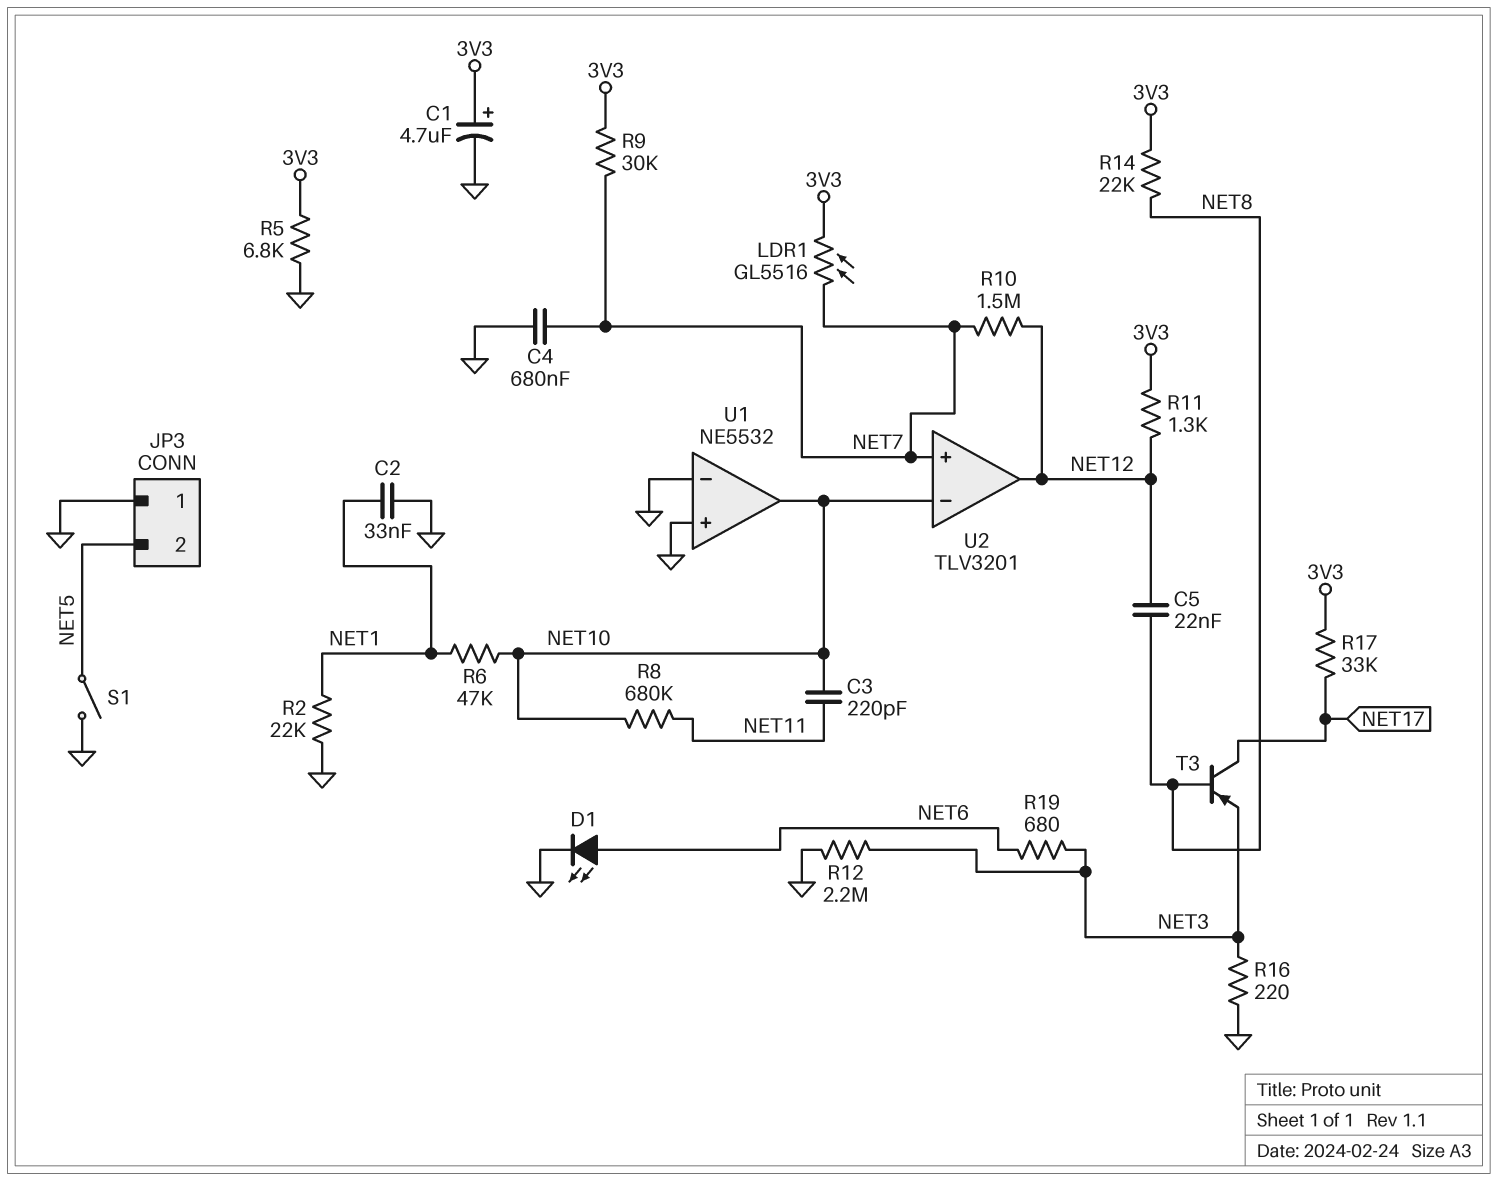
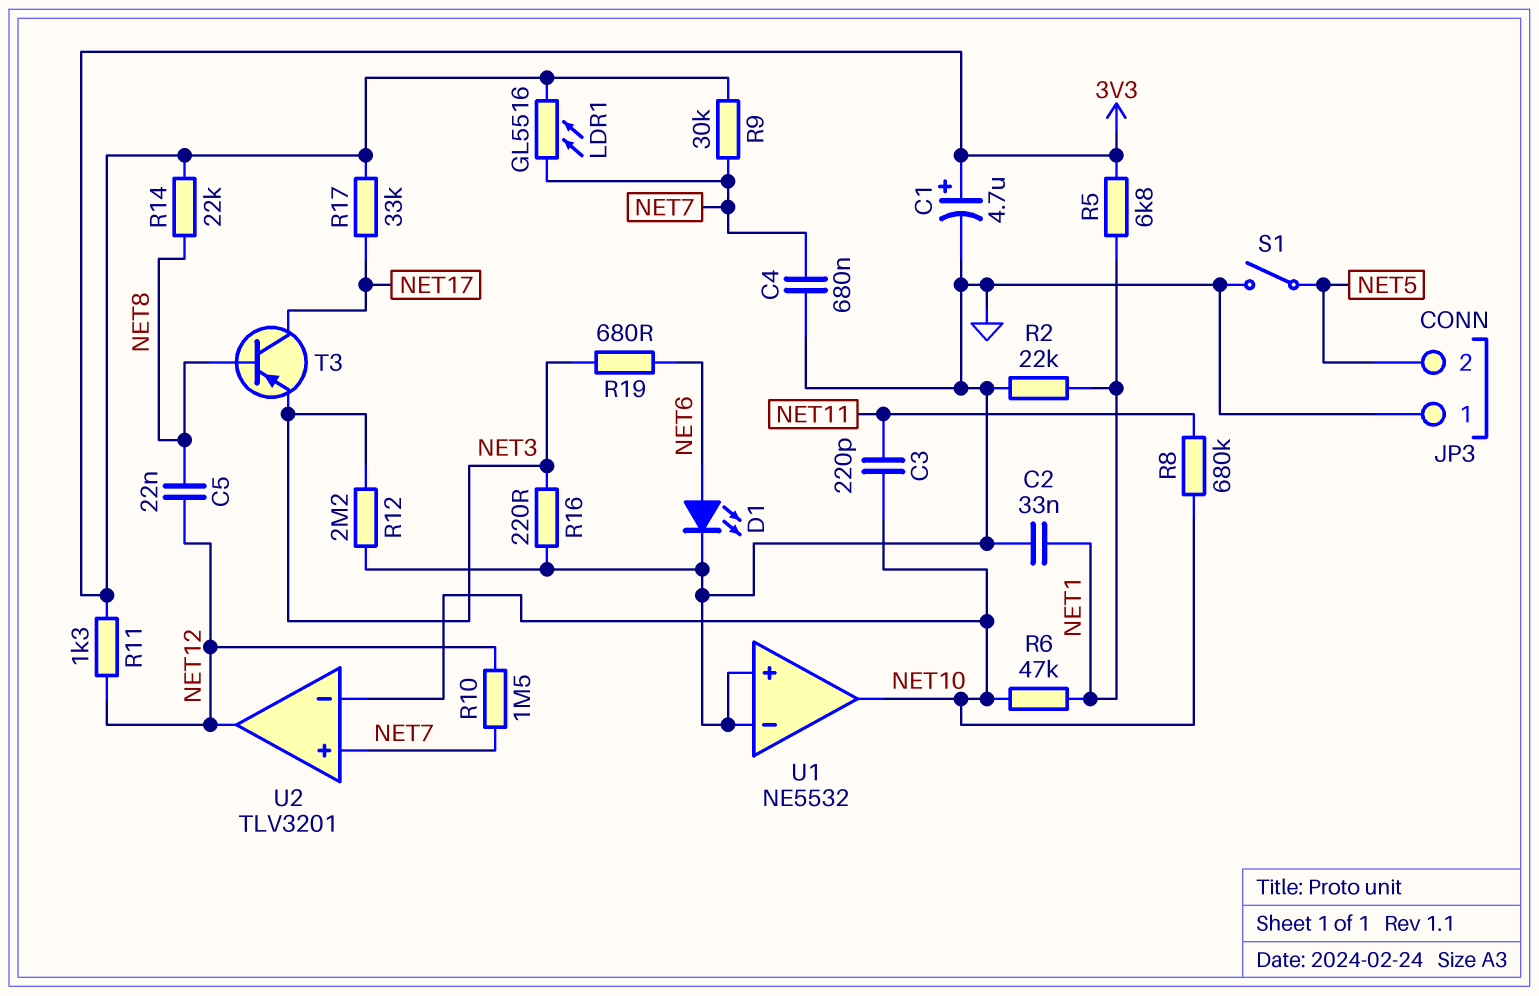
R5: 6.8k (3V3, GND) -> 6.8k (3V3, NET1)

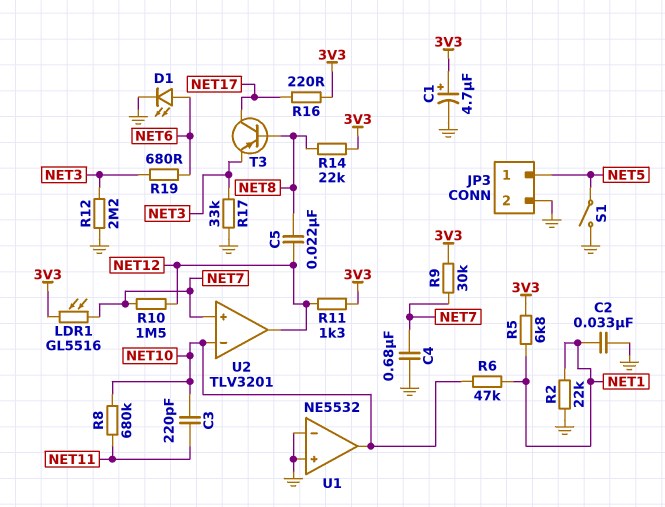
JP3 pin 1: GND -> NET5
JP3 pin 2: NET5 -> GND
R16: 220 (GND, NET3) -> 220 (3V3, NET17)
R17: 33k (3V3, NET17) -> 33k (GND, NET3)

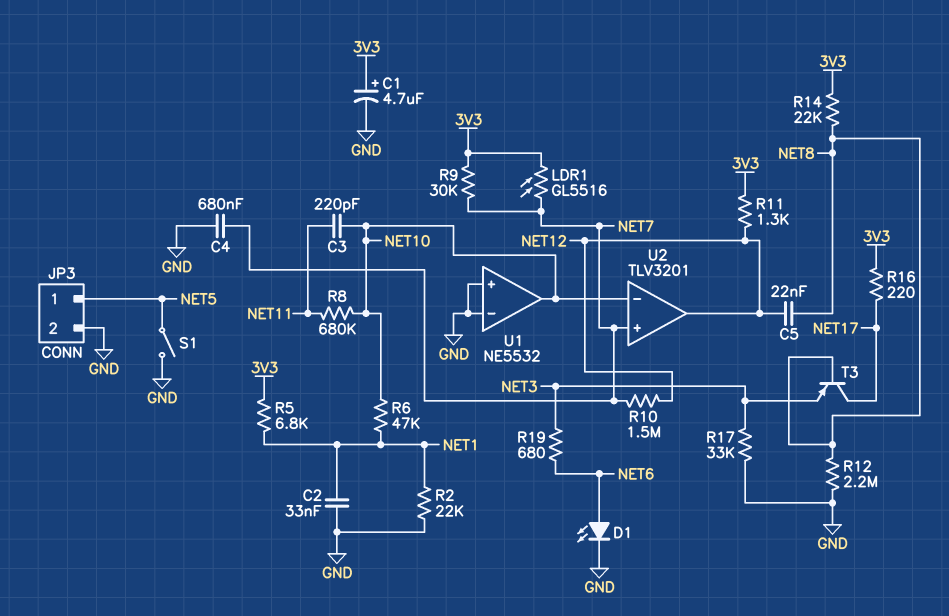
R12: 2.2M (GND, NET3) -> 2.2M (GND, NET8)

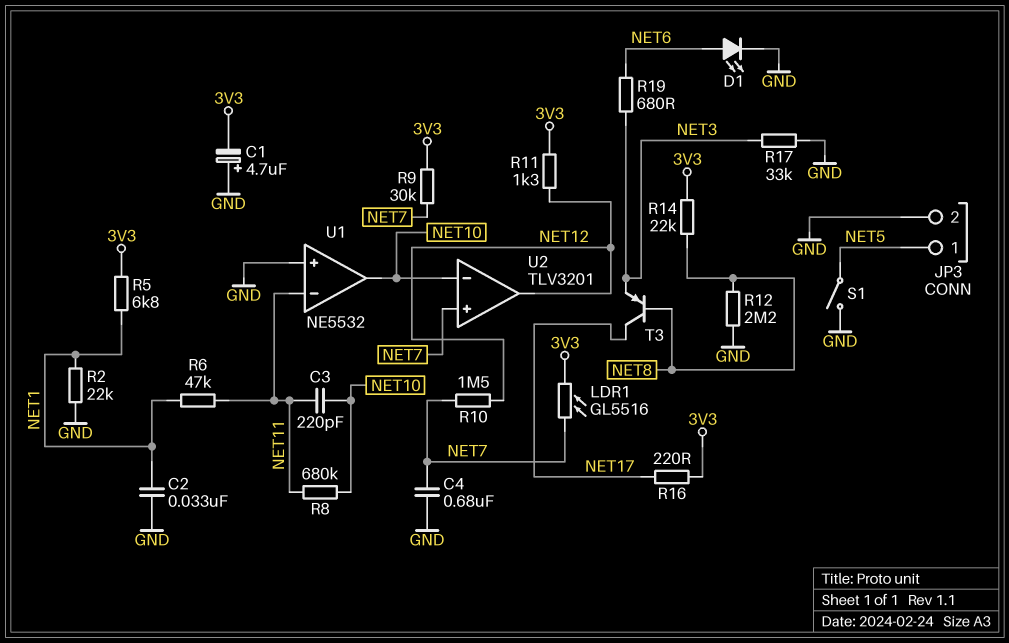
C1: 4.7uF (plus 3V3, minus GND) -> 4.7uF (plus GND, minus 3V3)
C5: 22nF (NET8, NET12) -> none
R6: 47k (NET1, NET10) -> 47k (NET1, NET11)
U1 pin in-: GND -> NET11

